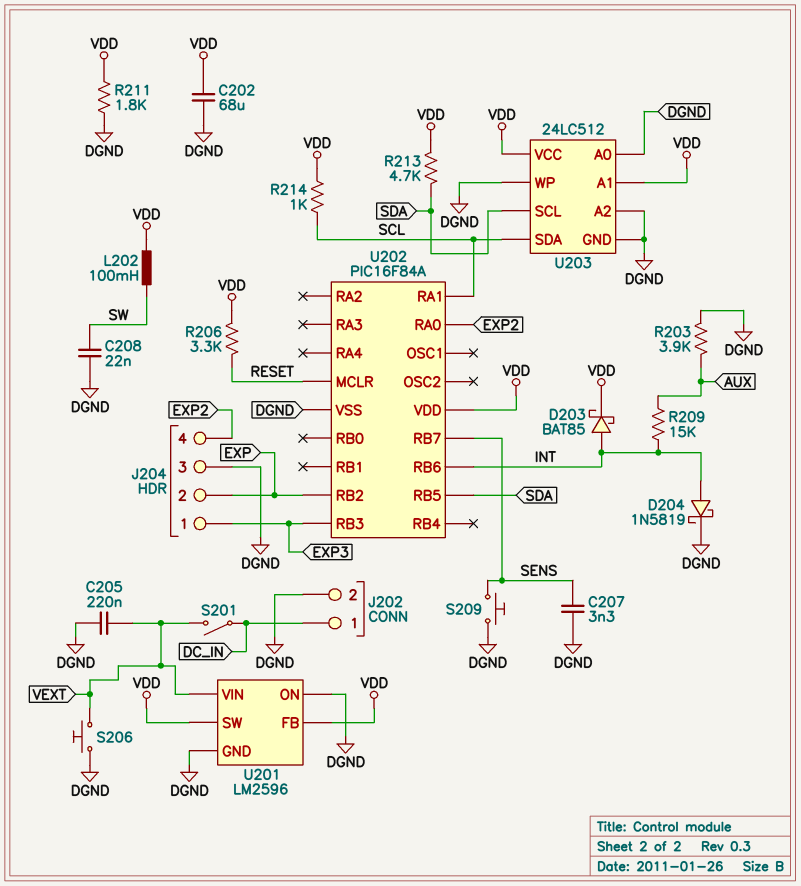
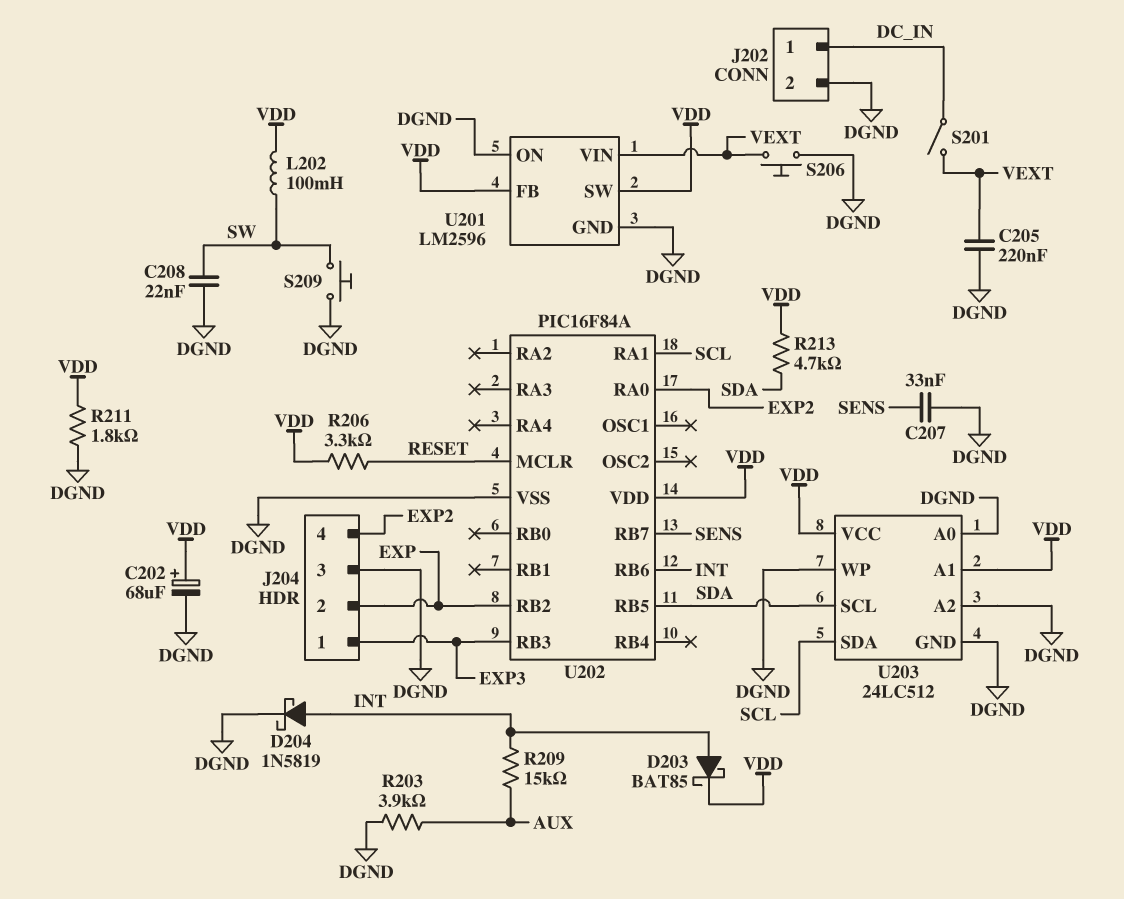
C202: 68uF (DGND, VDD) -> 68uF (plus VDD, minus DGND)
C207: 3.3nF (DGND, SENS) -> 33nF (DGND, SENS)
R214: 1k (SCL, VDD) -> none
S209: button (DGND, SENS) -> button (DGND, SW)

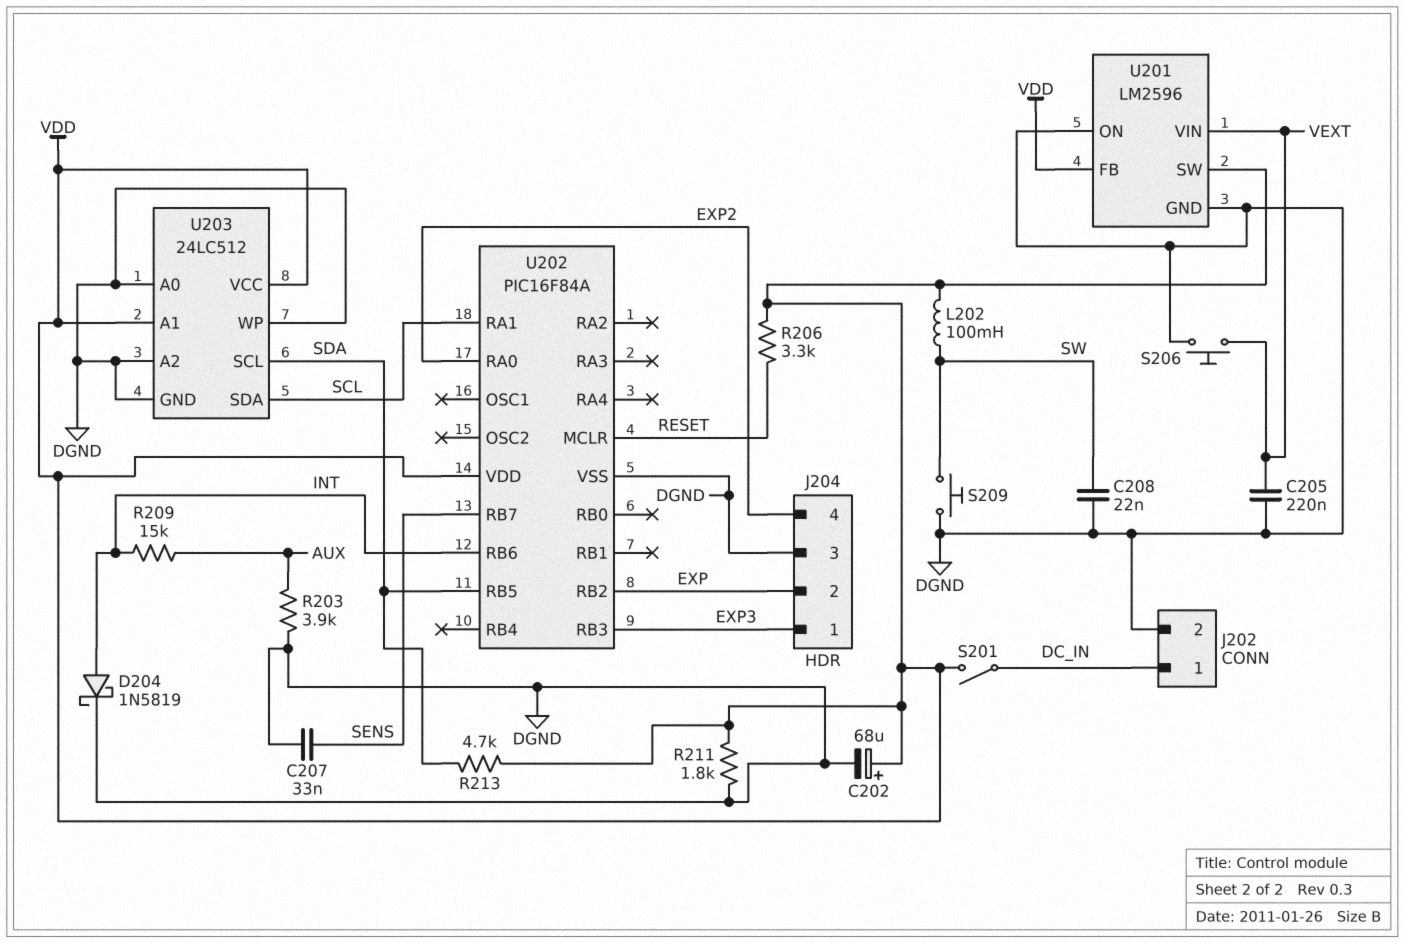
D203: schottky BAT85 (A INT, K VDD) -> none
S201: switch (DC_IN, VEXT) -> switch (DC_IN, VDD)

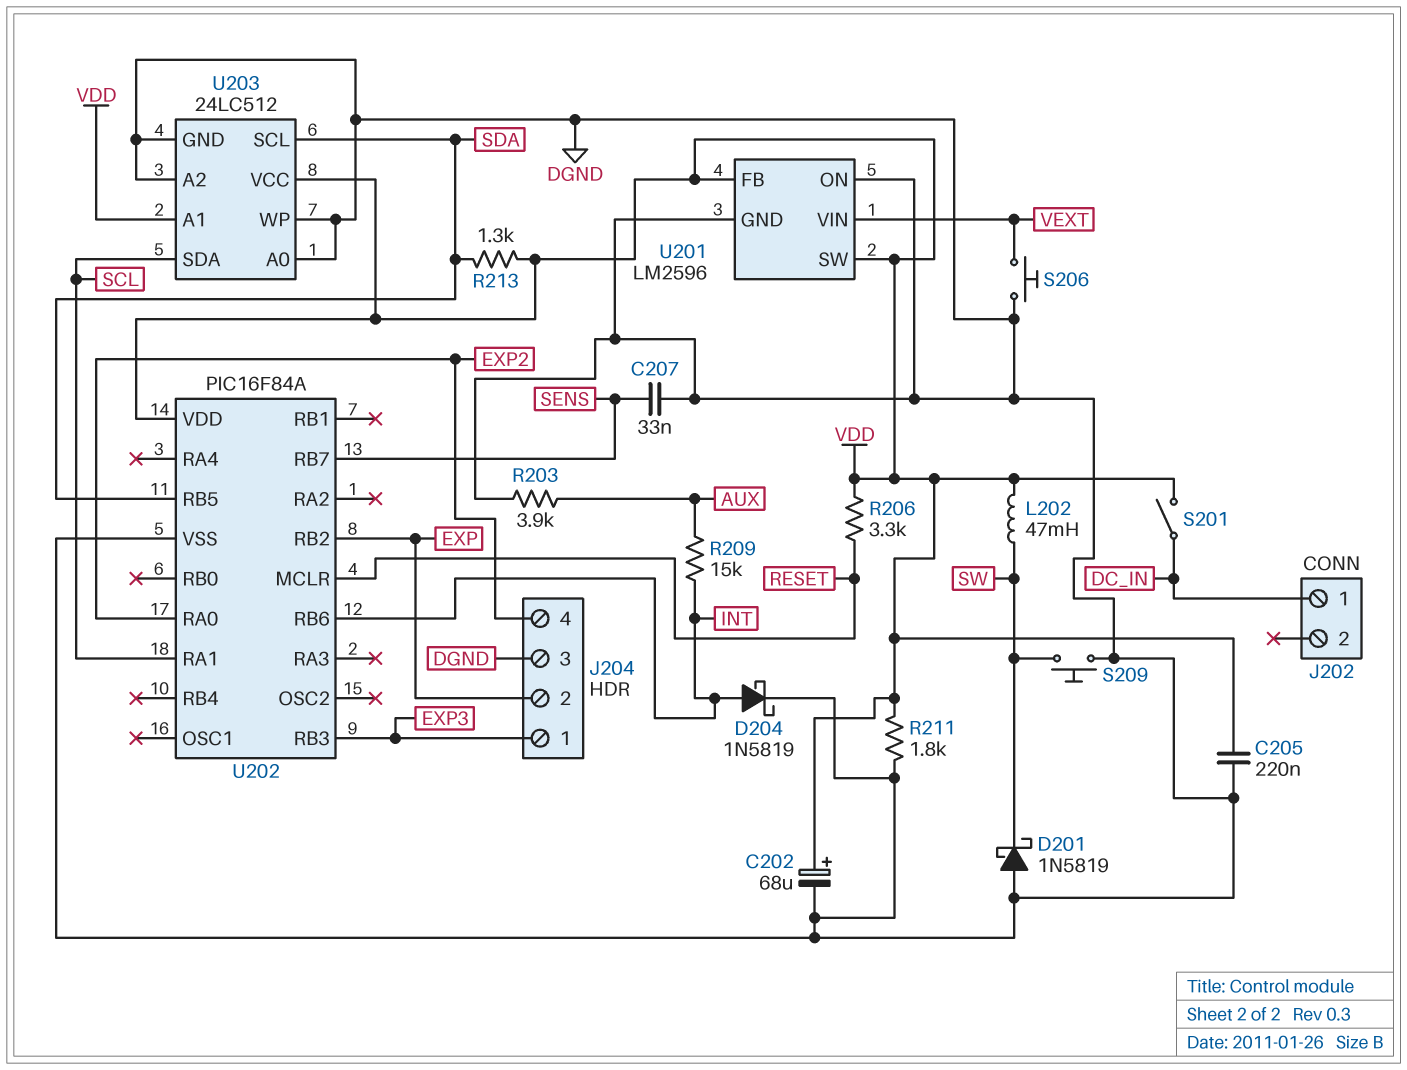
C205: 220nF (DGND, VEXT) -> 220nF (DGND, VDD)
C208: 22nF (DGND, SW) -> none
D201: none -> schottky 1N5819 (A DGND, K SW)
J202 pin 2: DGND -> none
L202: 100mH (SW, VDD) -> 47mH (SW, VDD)
R213: 4.7k (SDA, VDD) -> 1.3k (SDA, VDD)

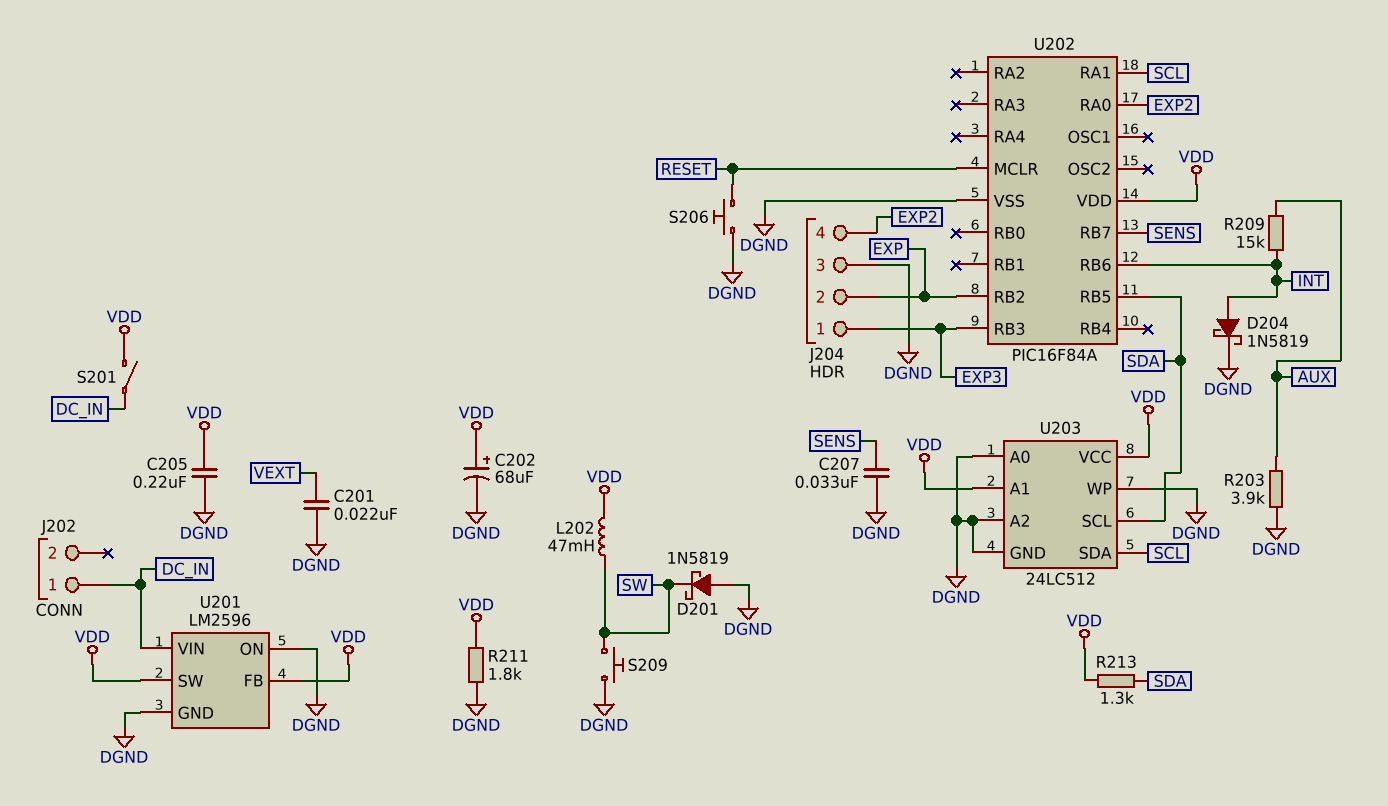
C201: none -> 22nF (DGND, VEXT)
R206: 3.3k (RESET, VDD) -> none
S206: button (DGND, VEXT) -> button (DGND, RESET)
U201 pin VIN: VEXT -> DC_IN

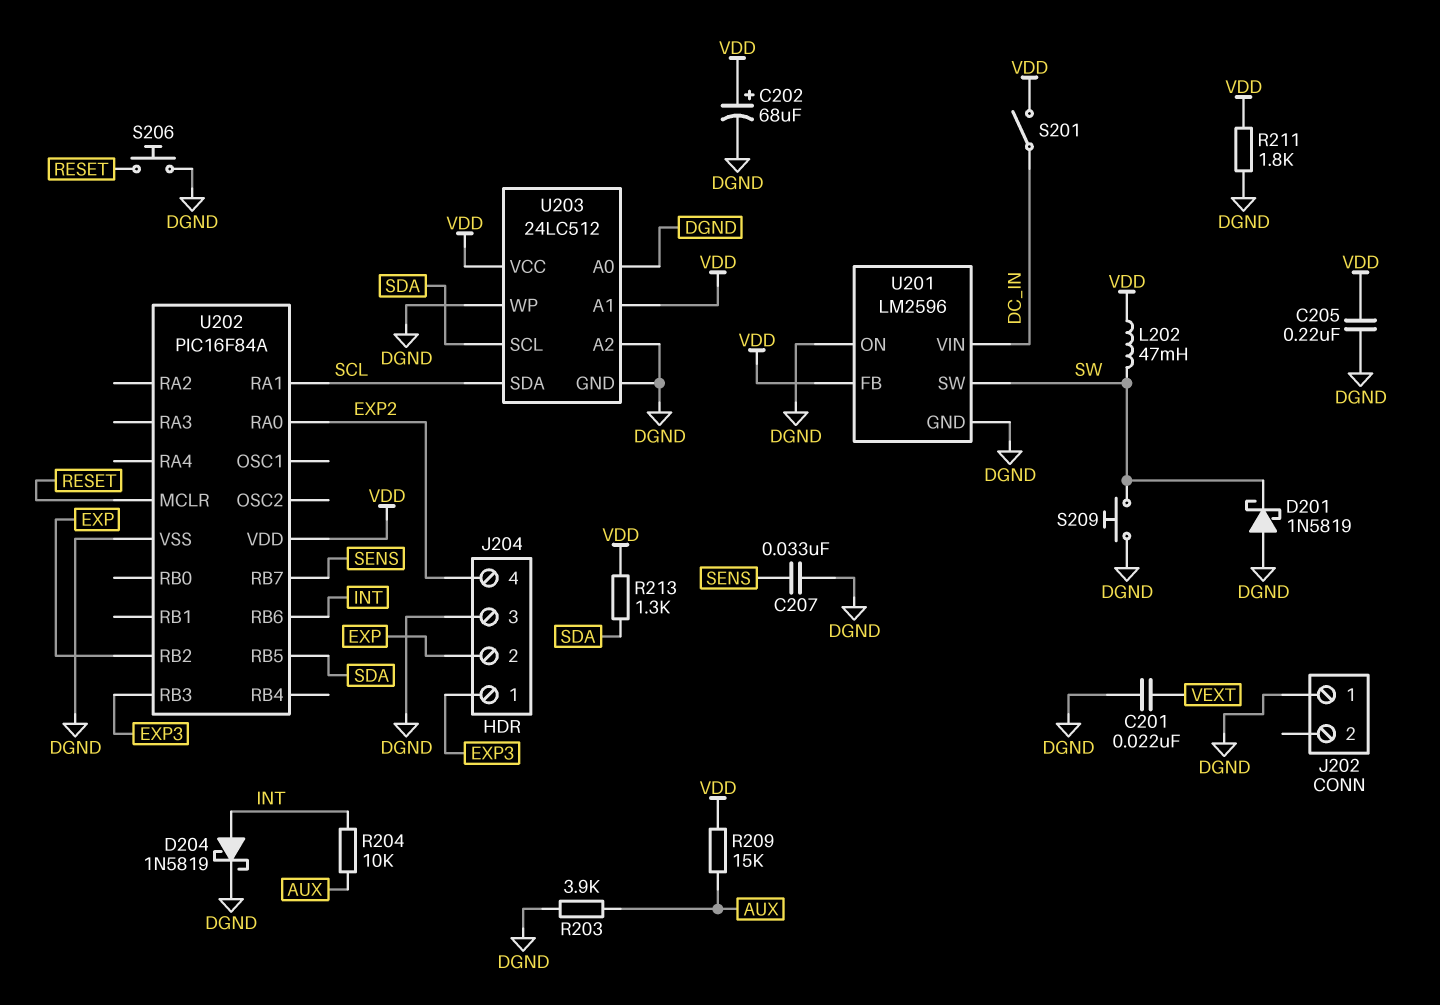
J202 pin 1: DC_IN -> DGND
R204: none -> 10k (AUX, INT)
R209: 15k (AUX, INT) -> 15k (AUX, VDD)
U201 pin SW: VDD -> SW

